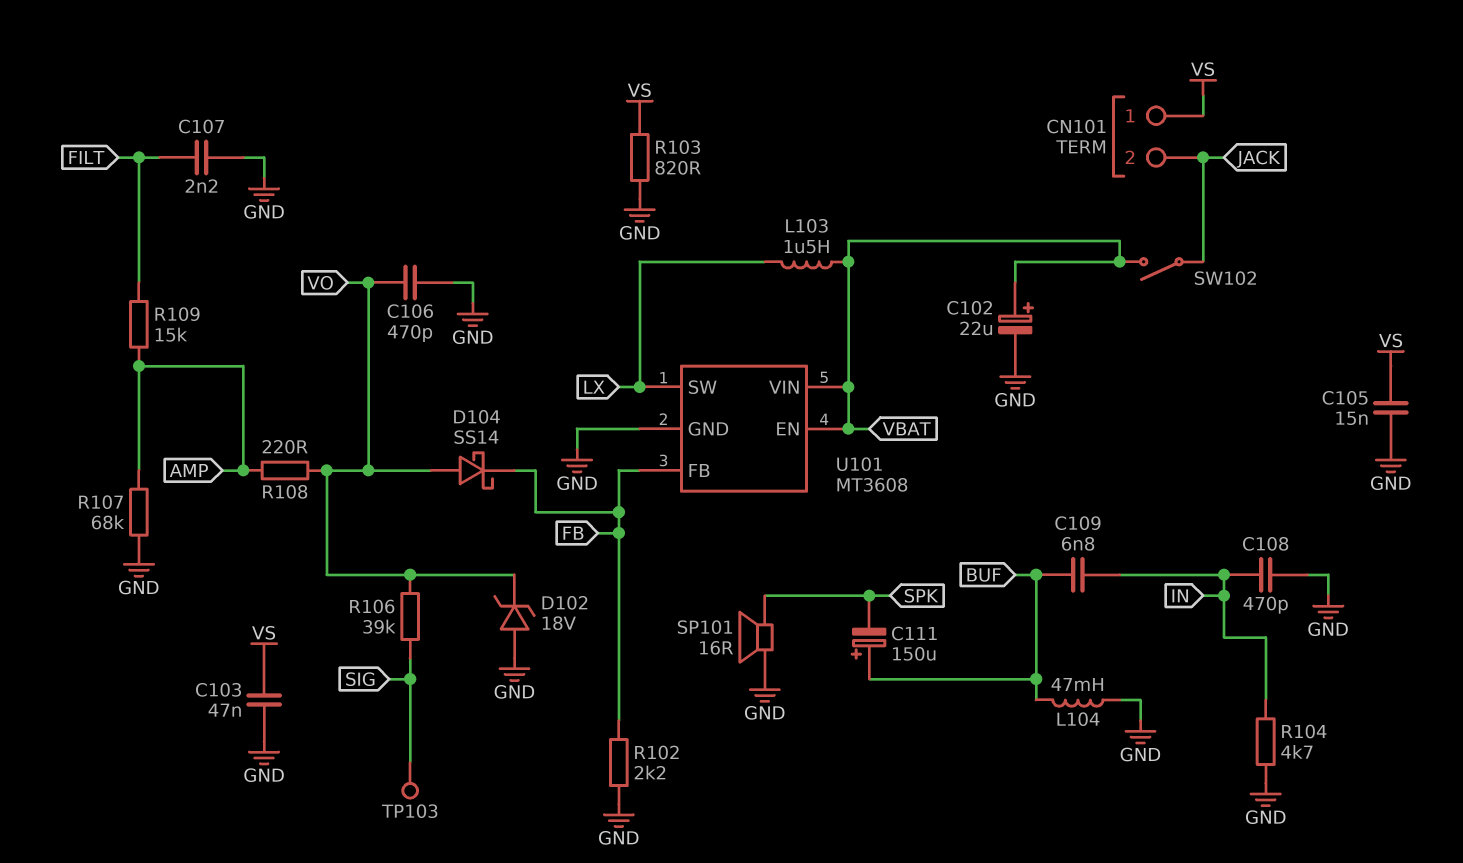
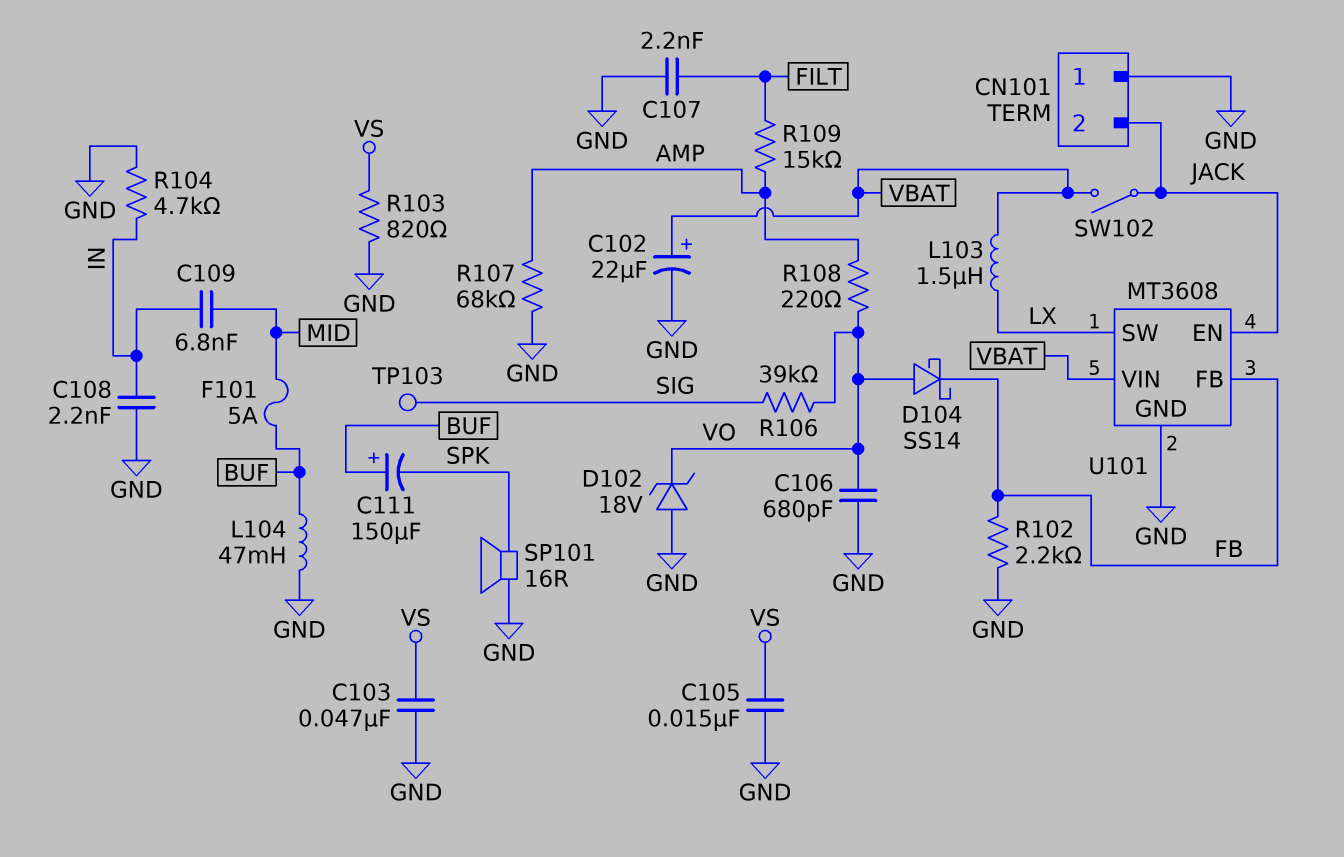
C106: 470pF (GND, VO) -> 680pF (GND, VO)
C108: 470pF (GND, IN) -> 2.2nF (GND, IN)
C109: 6.8nF (BUF, IN) -> 6.8nF (IN, MID)
CN101 pin 1: VS -> GND
F101: none -> 5A (BUF, MID)
U101 pin EN: VBAT -> JACK

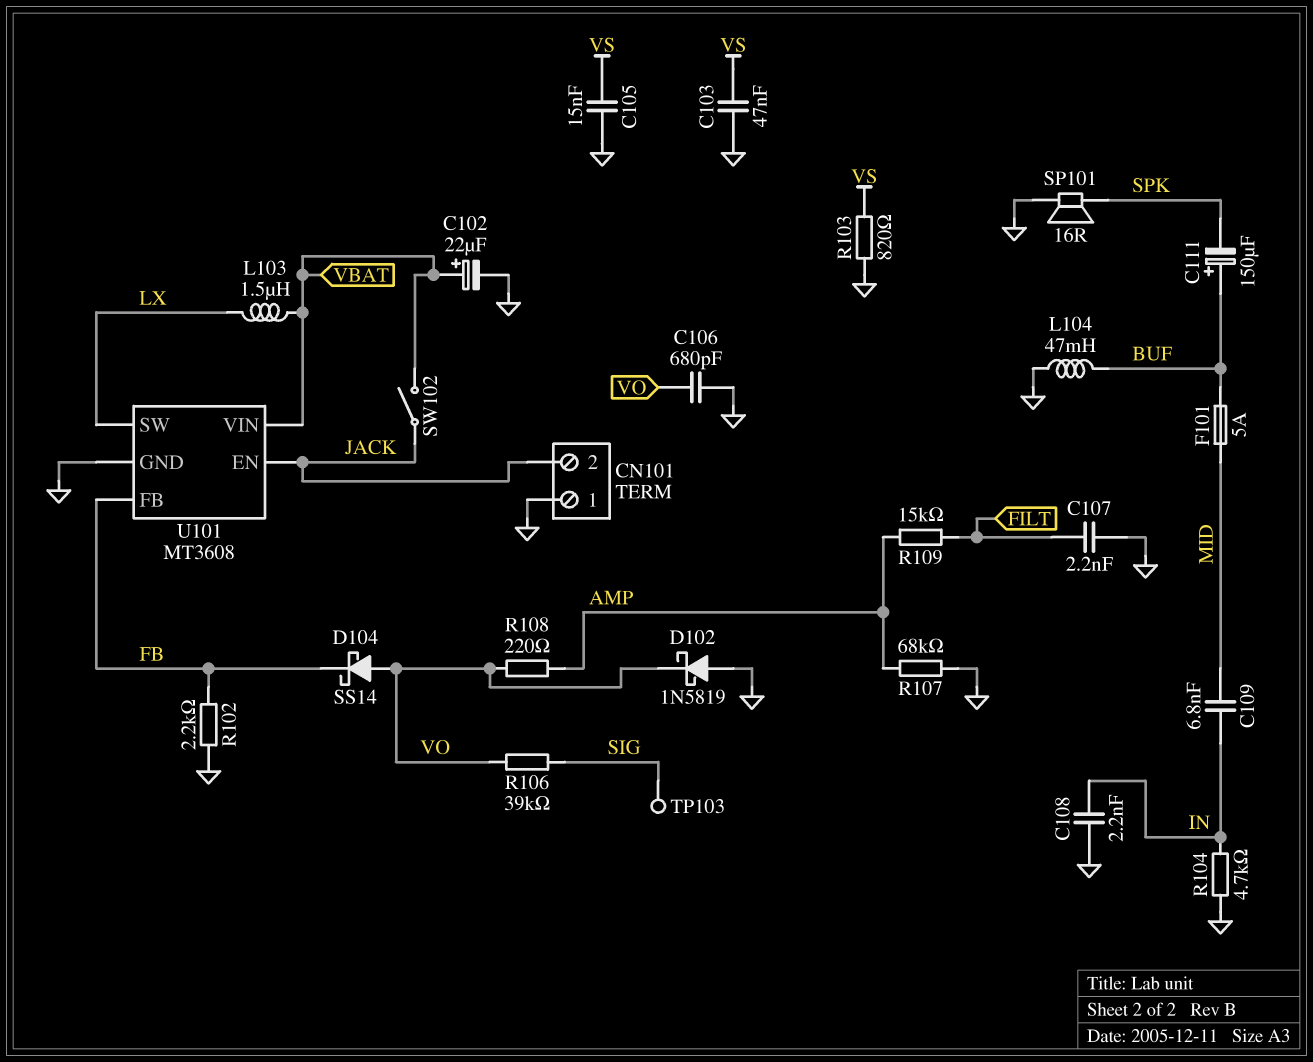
D102: zener 18V (A GND, K VO) -> schottky 1N5819 (A GND, K VO)

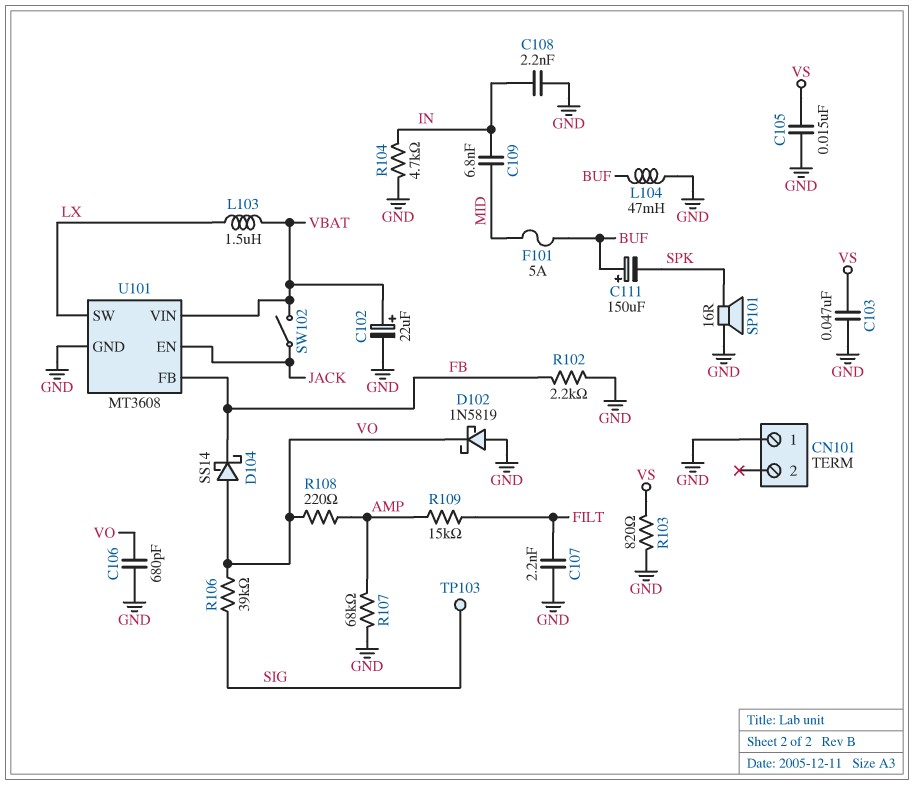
CN101 pin 2: JACK -> none

